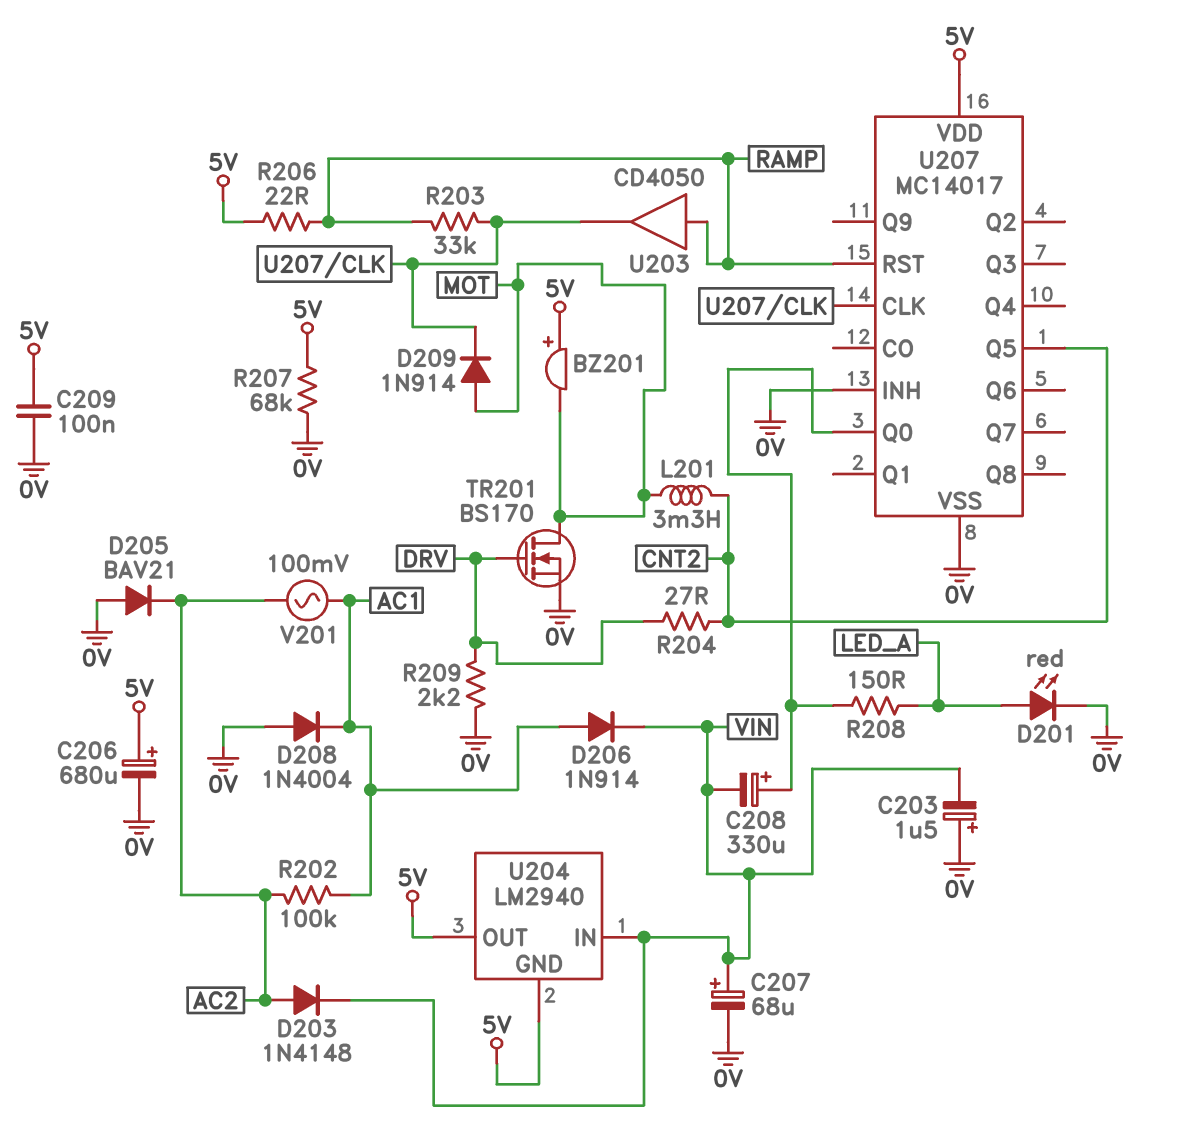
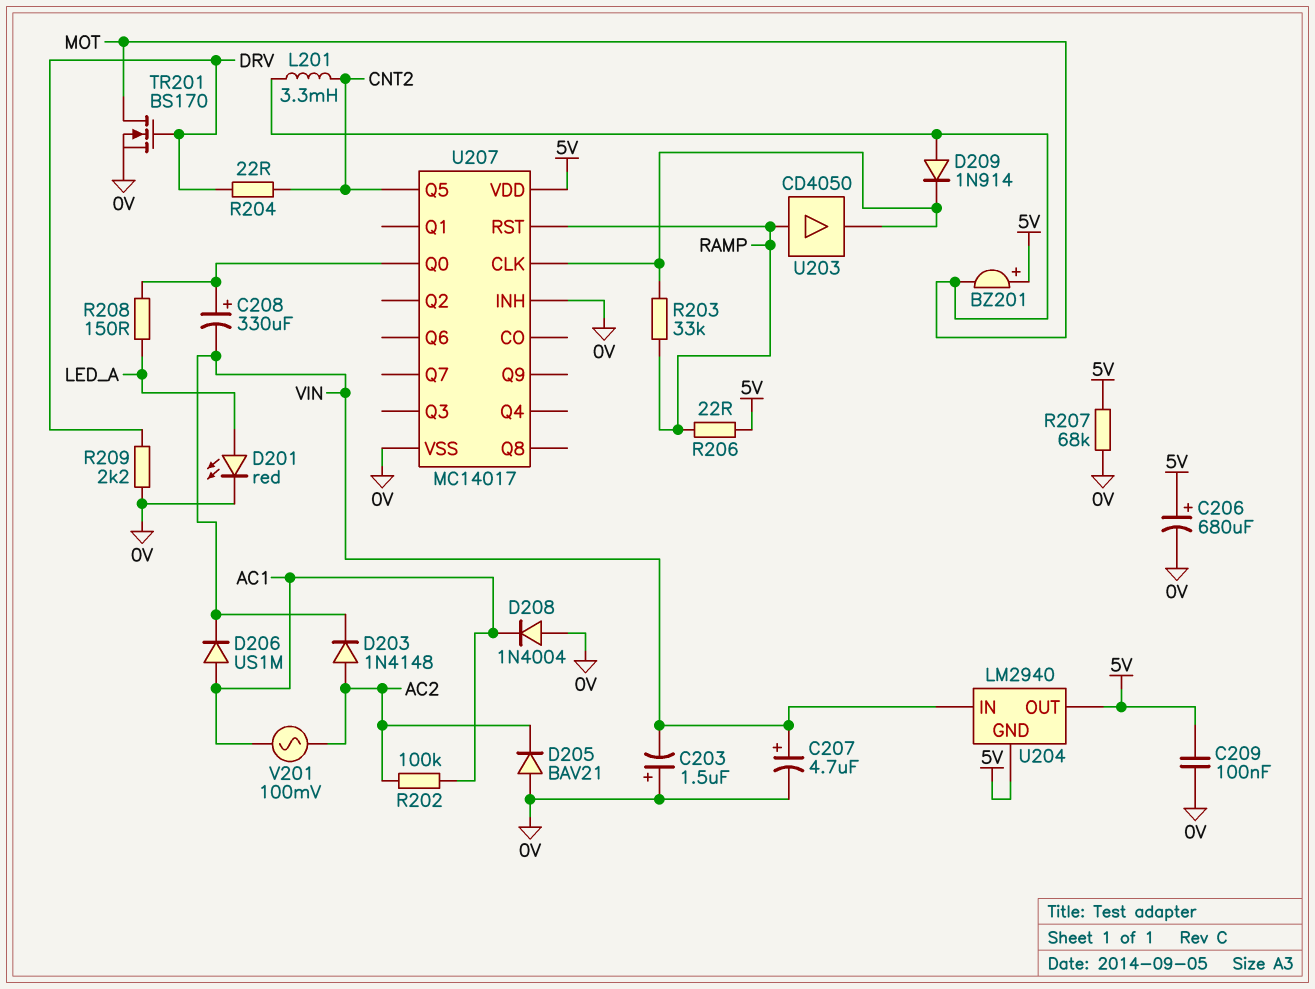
C207: 68uF (plus VIN, minus 0V) -> 4.7uF (plus VIN, minus 0V)
D206: diode 1N914 (A AC1, K VIN) -> diode US1M (A AC1, K VIN)
R204: 27 (CNT2, DRV) -> 22 (CNT2, DRV)

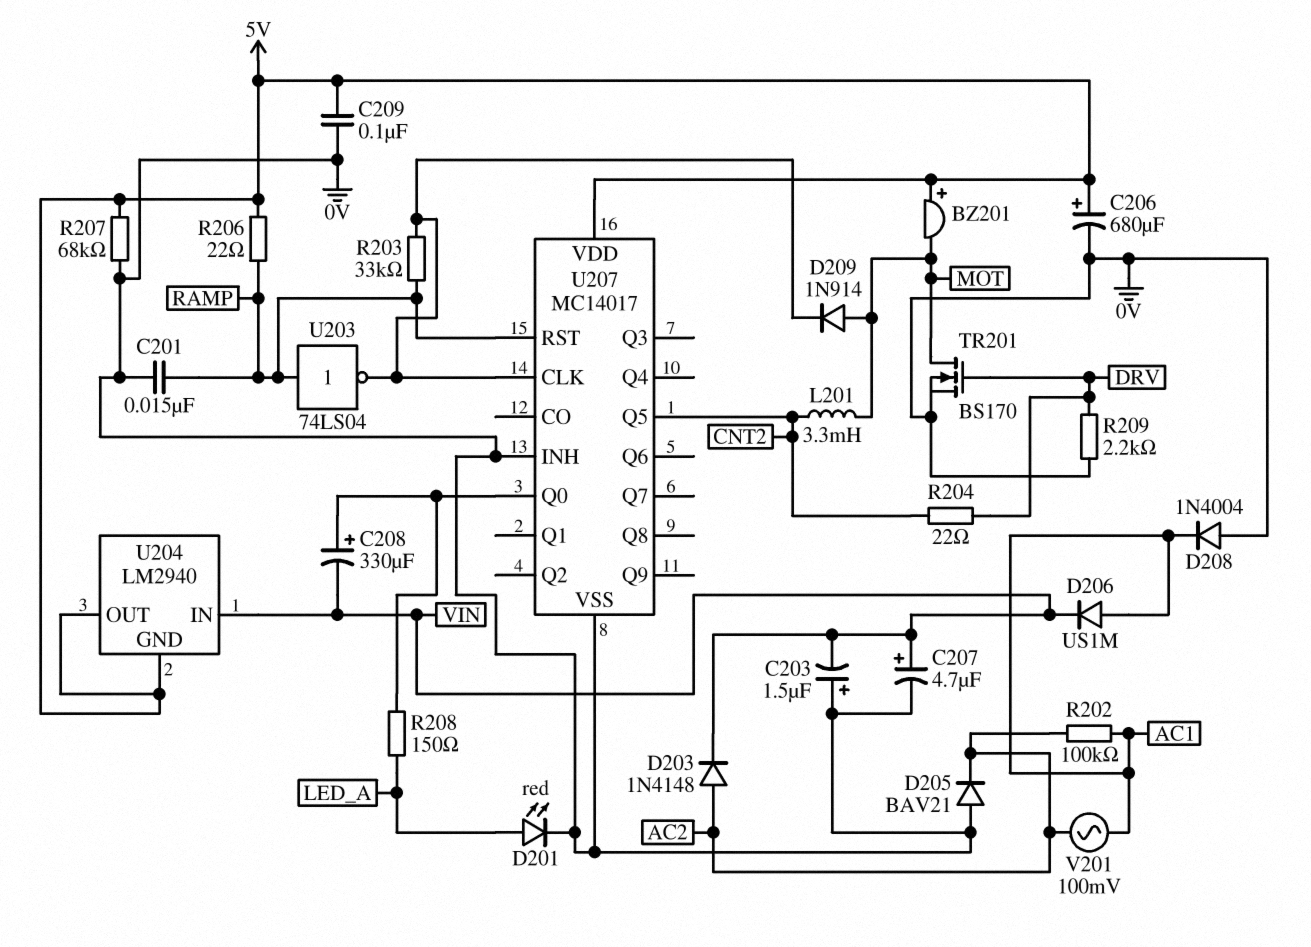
C201: none -> 15nF (0V, RAMP)
U203: buffer CD4050 (in RAMP, out U207/CLK) -> NOT 74LS04 (in RAMP, out U207/CLK)

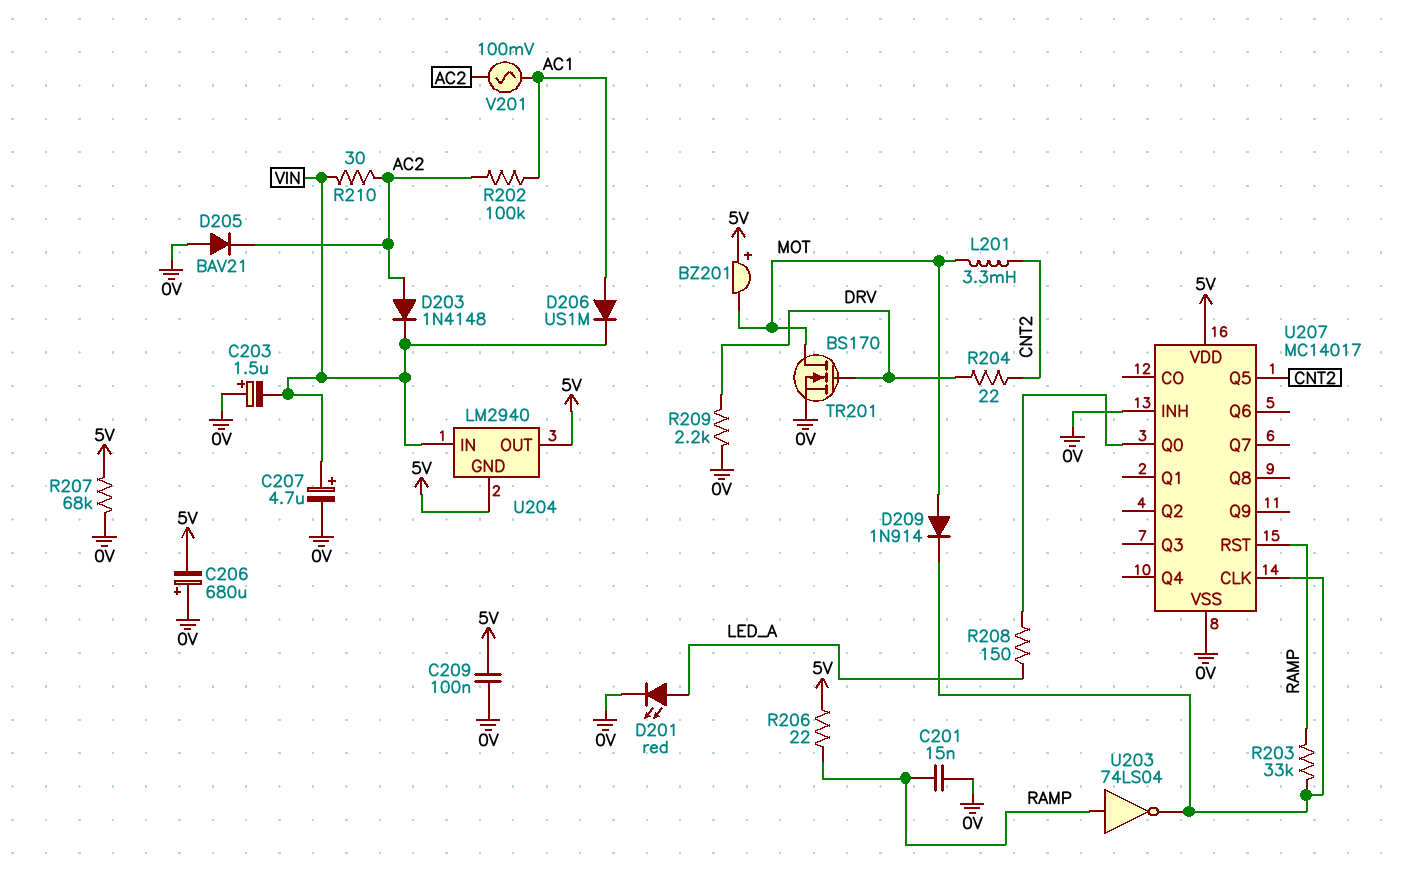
C206: 680uF (plus 5V, minus 0V) -> 680uF (plus 0V, minus 5V)
C208: 330uF (plus U207/Q0, minus VIN) -> none
D208: diode 1N4004 (A 0V, K AC1) -> none
R210: none -> 30 (AC2, VIN)

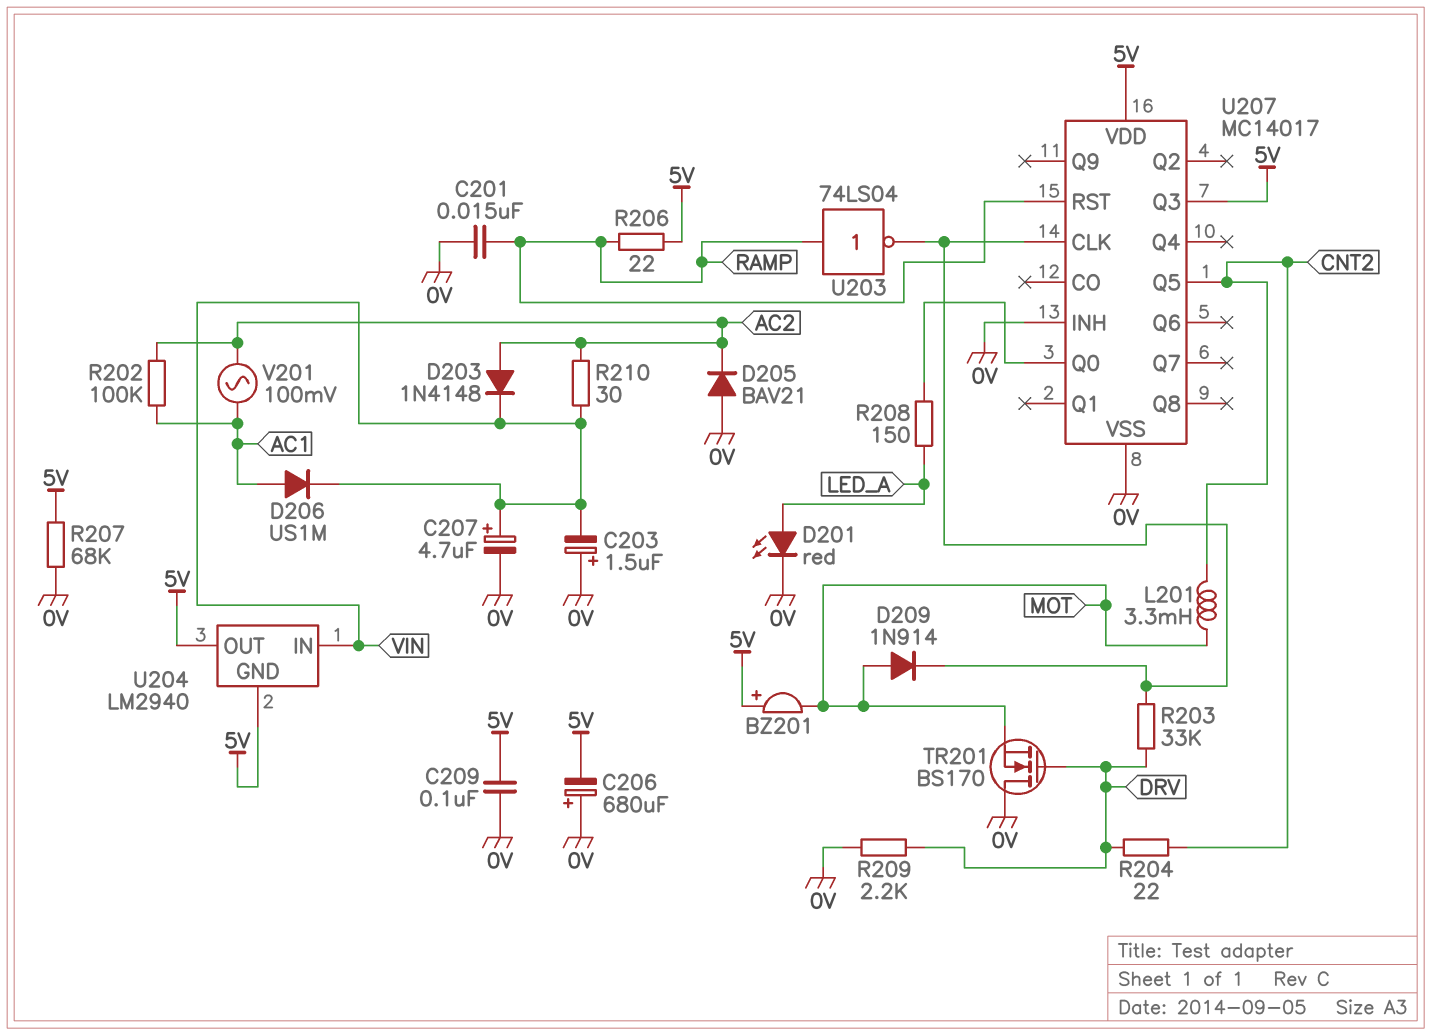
R203: 33k (RAMP, U207/CLK) -> 33k (DRV, U207/CLK)
TR201: NMOS BS170 (G DRV, D MOT, S 0V) -> NMOS BS170 (G DRV, D 0V, S MOT)
U207 pin Q3: none -> 5V

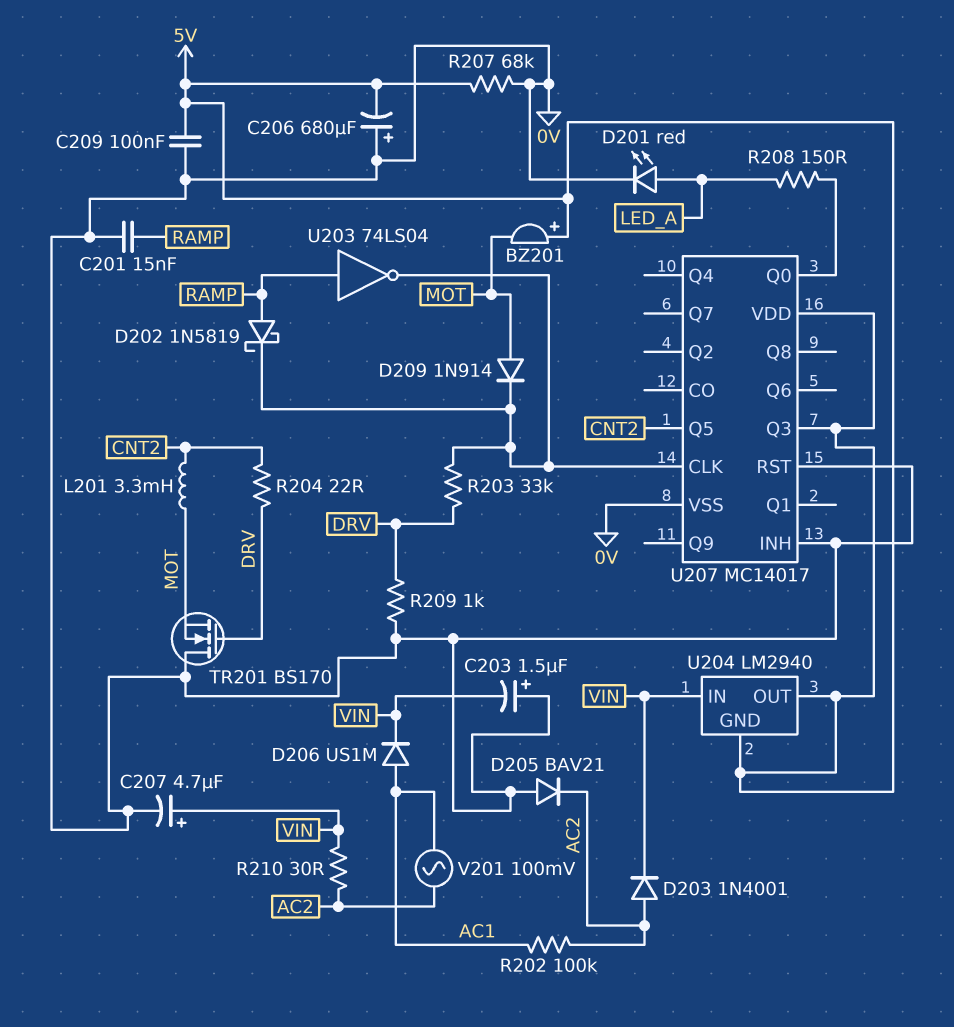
D202: none -> schottky 1N5819 (A RAMP, K U207/CLK)
D203: diode 1N4148 (A AC2, K VIN) -> diode 1N4001 (A AC2, K VIN)
R206: 22 (5V, RAMP) -> none
R209: 2.2k (0V, DRV) -> 1k (0V, DRV)
U207 pin RST: RAMP -> 0V

